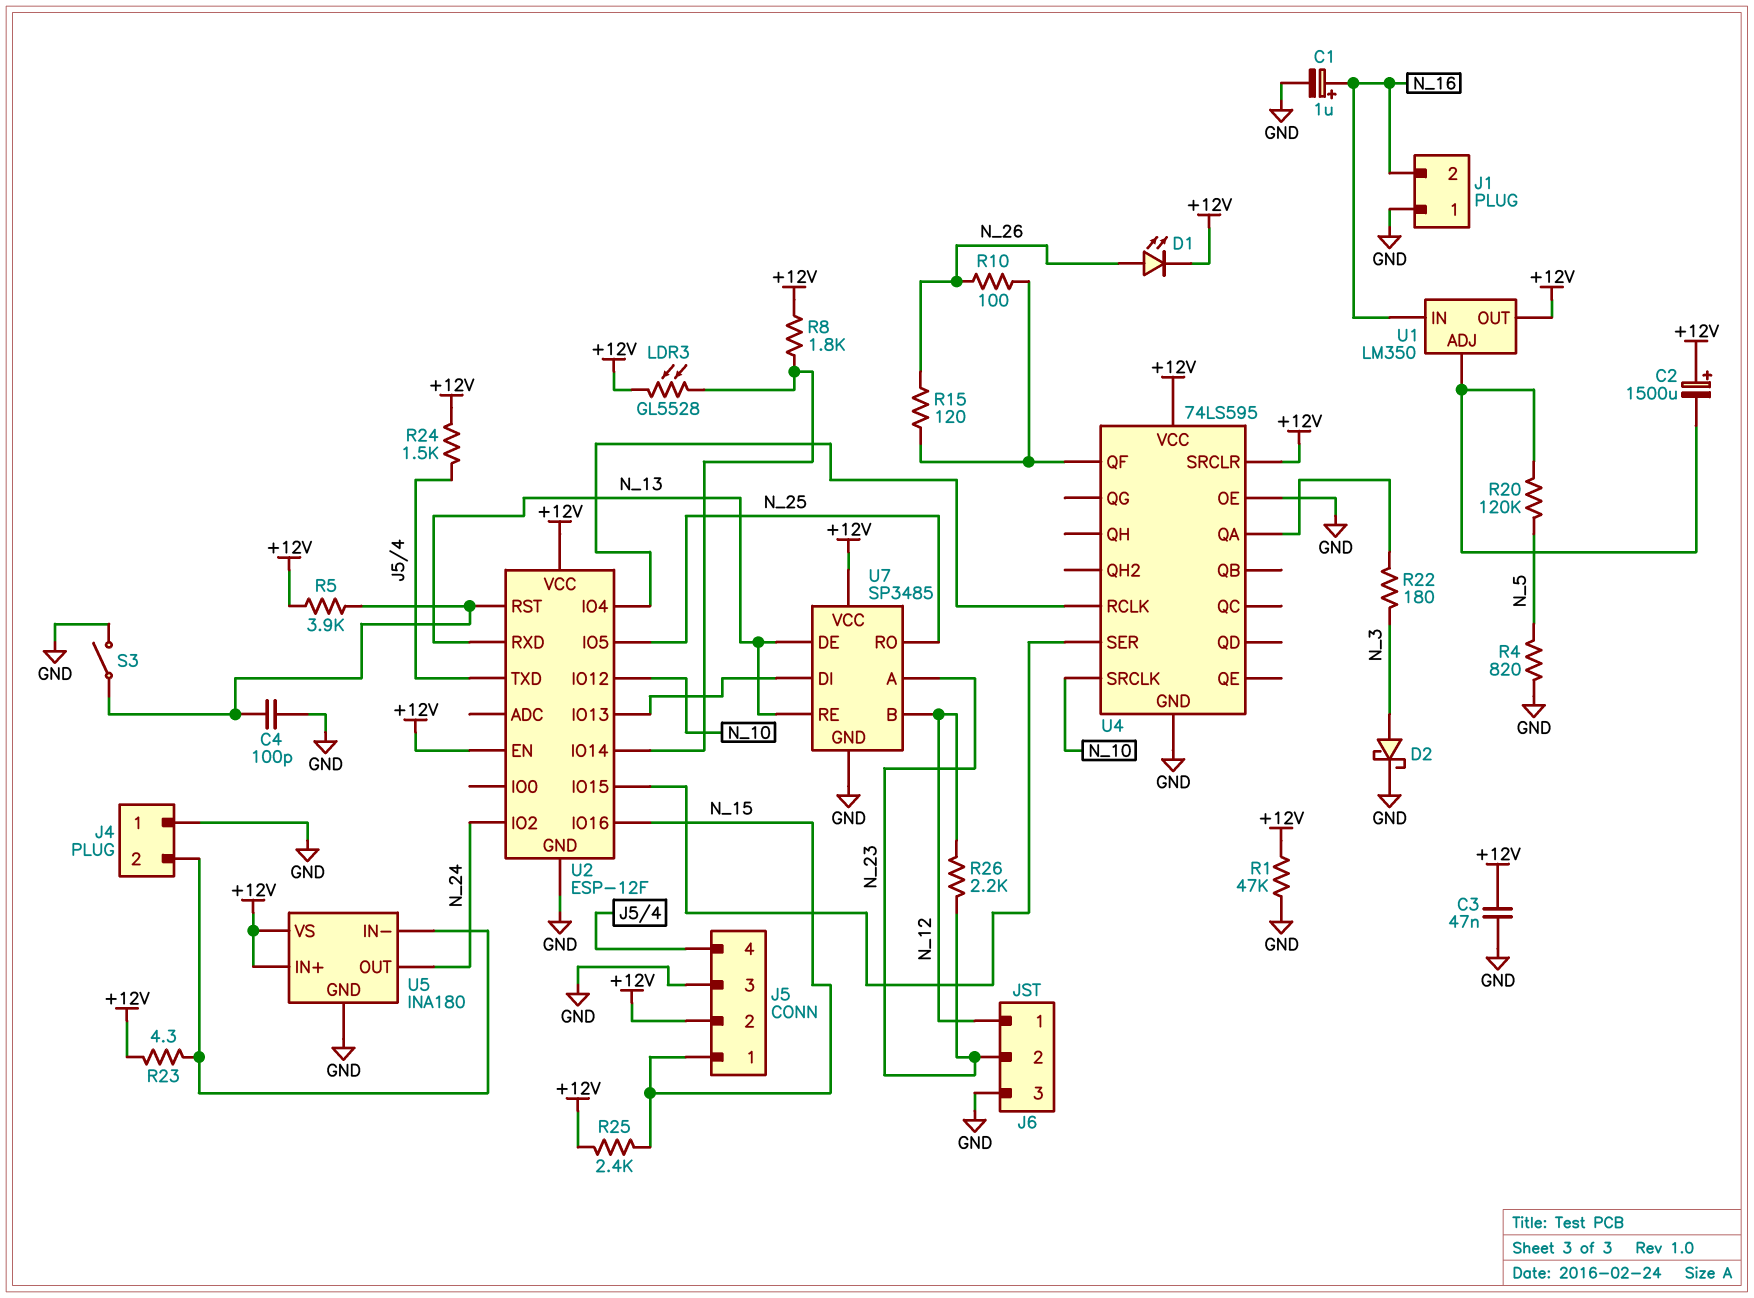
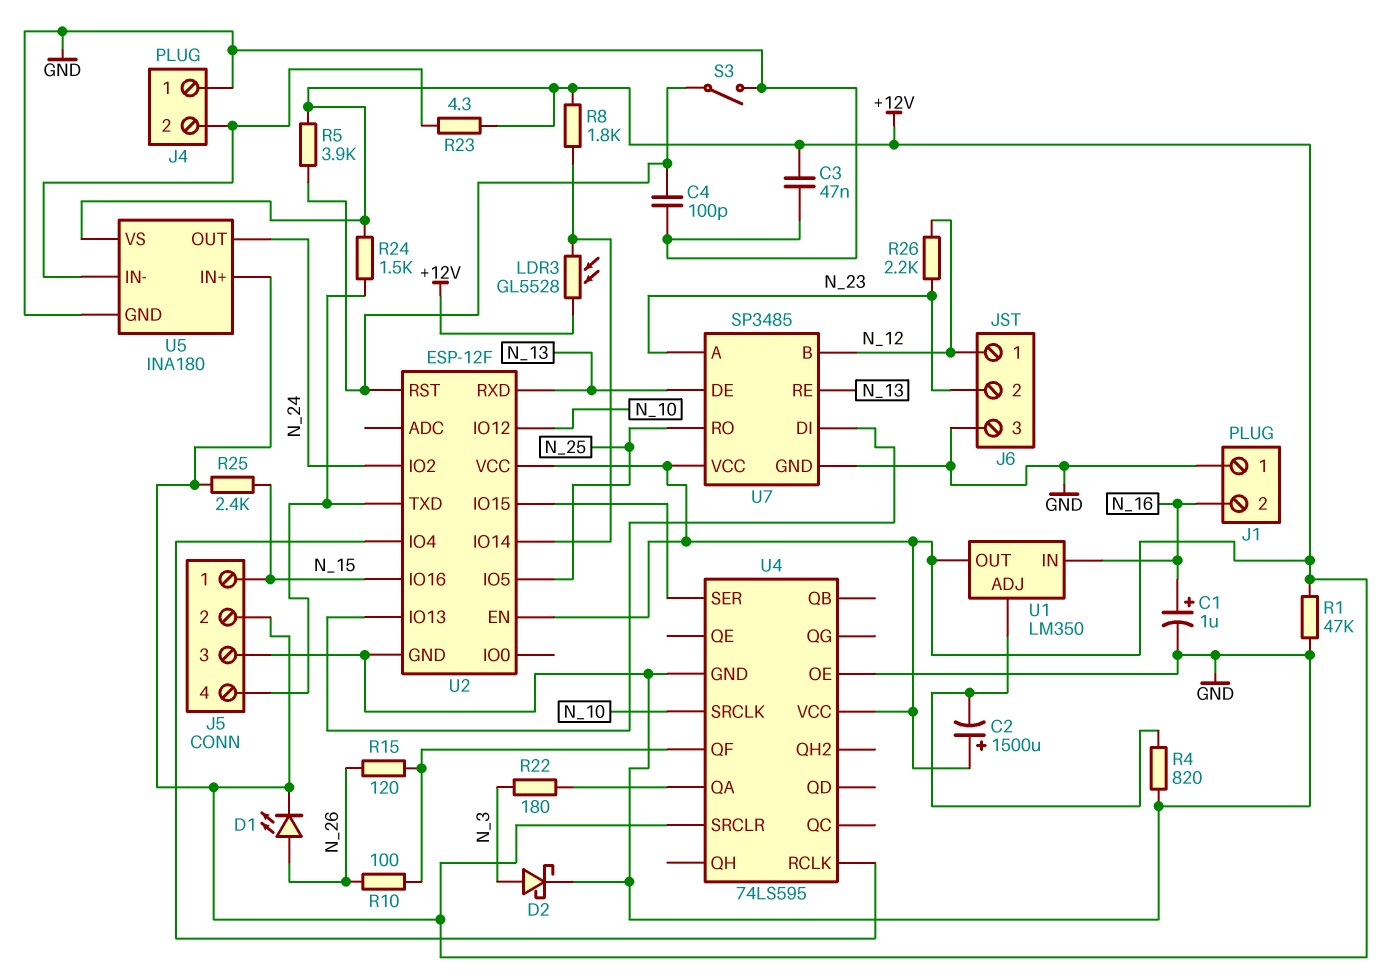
R4: 820 (GND, N_5) -> 820 (GND, U1/ADJ)
R20: 120k (N_5, U1/ADJ) -> none

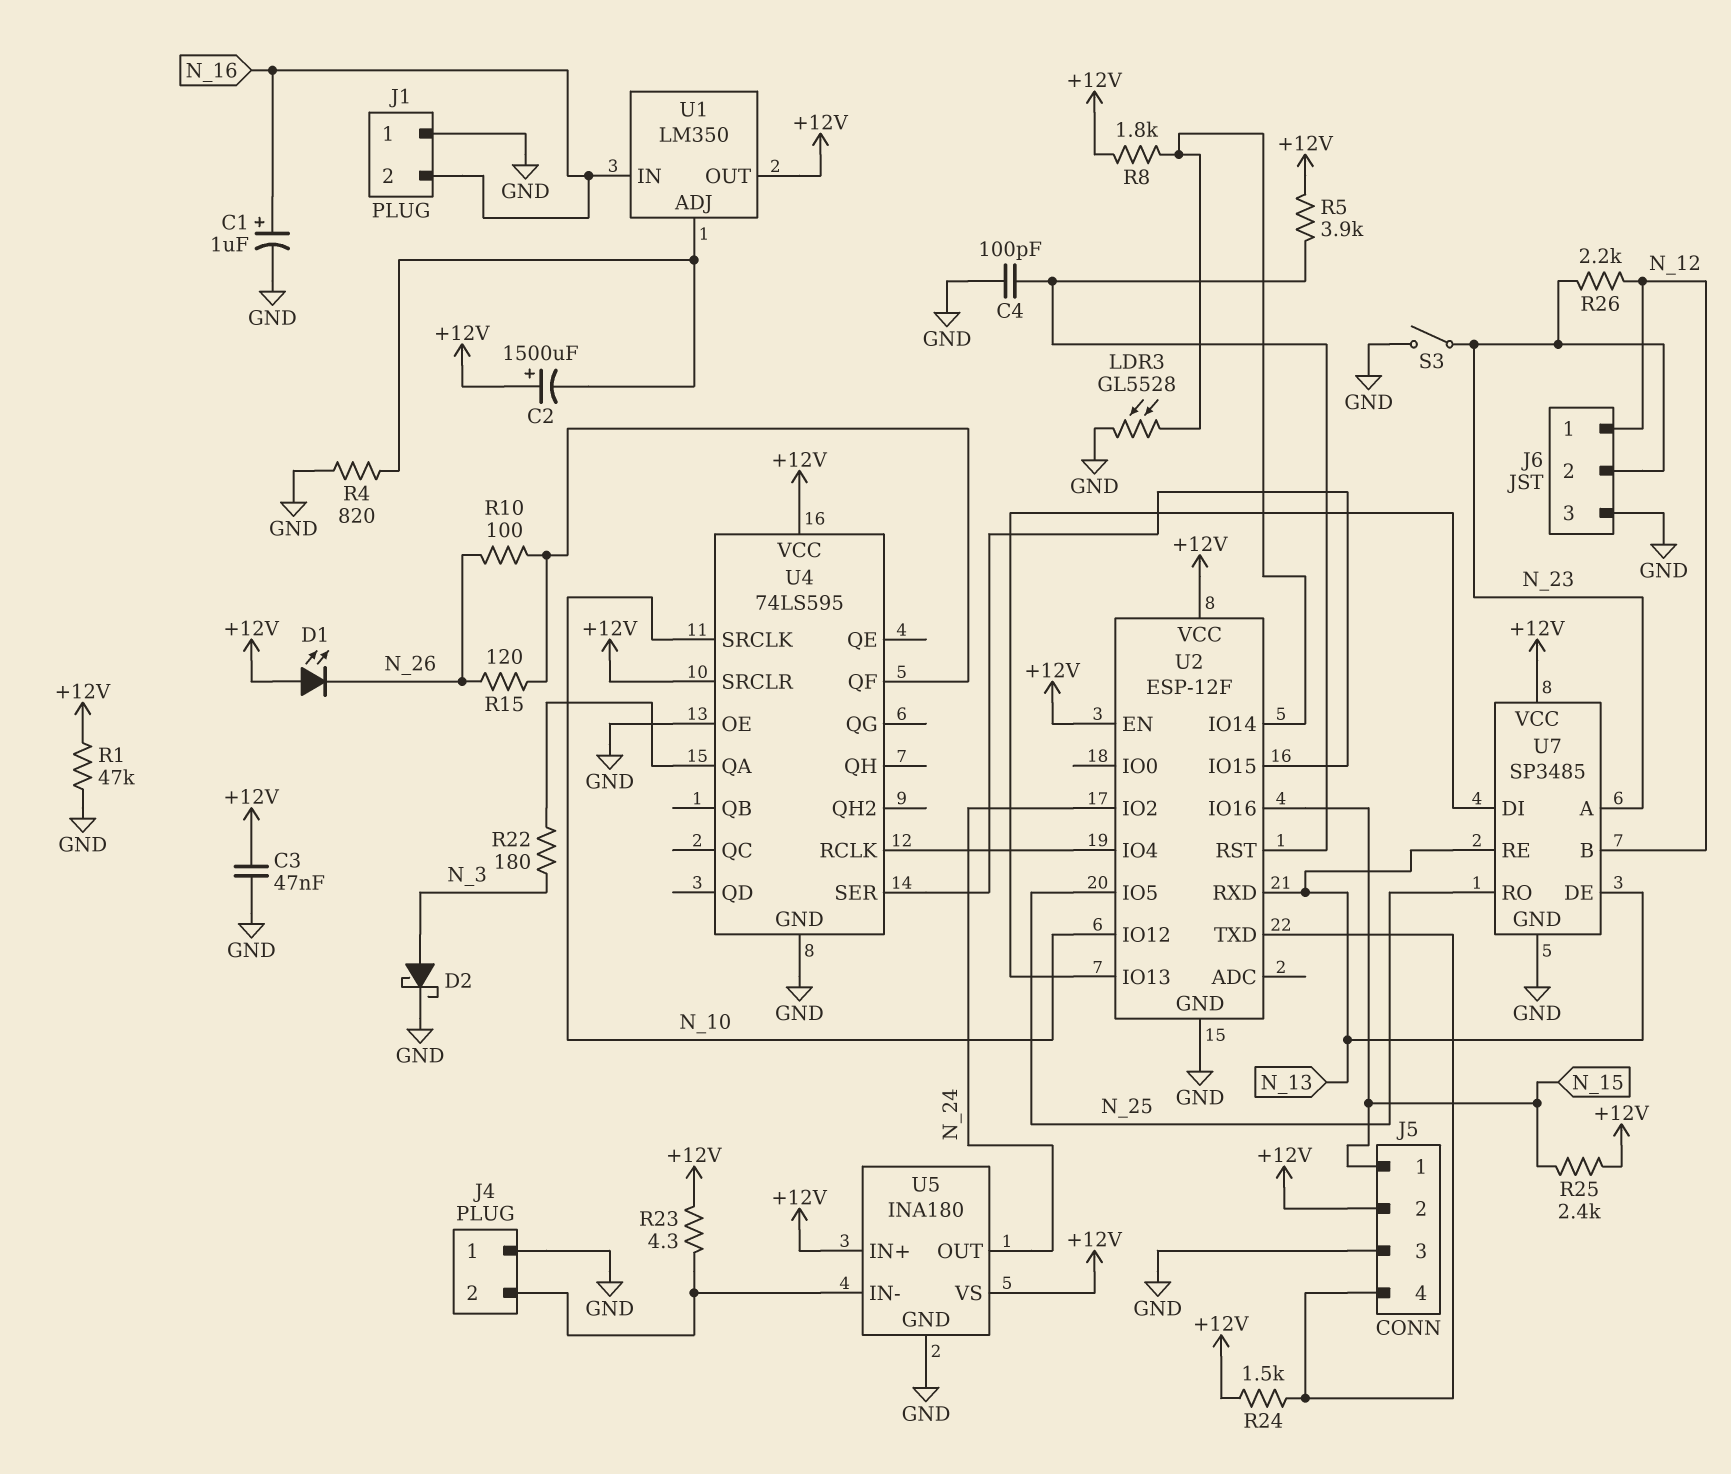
D1: LED (A N_26, K +12V) -> LED (A +12V, K N_26)
LDR3: GL5528 (+12V, U2/IO14) -> GL5528 (GND, U2/IO14)
S3: switch (GND, U2/RST) -> switch (GND, N_23)

